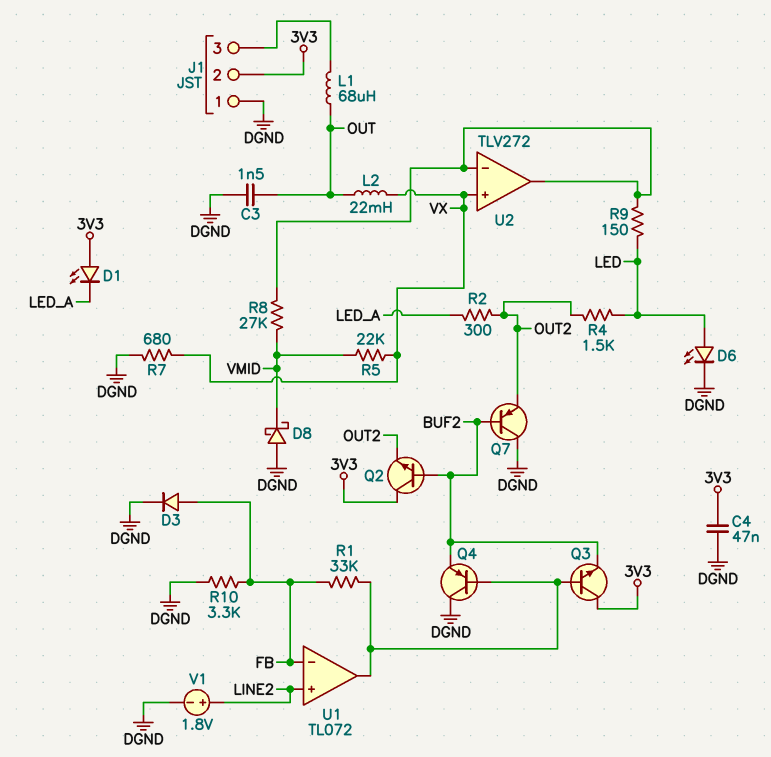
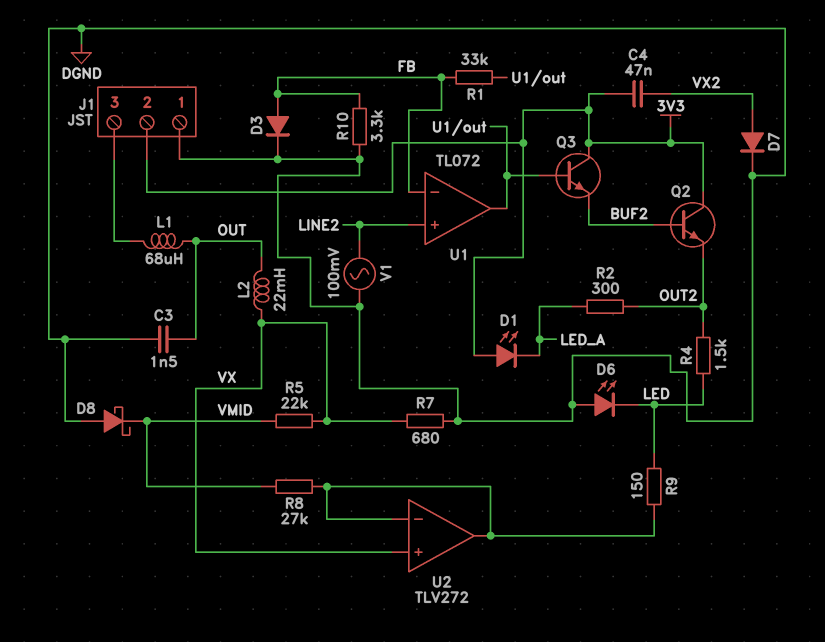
C4: 47nF (3V3, DGND) -> 47nF (3V3, VX2)
D6: LED (A LED, K DGND) -> LED (A DGND, K LED)
D7: none -> diode (A VX2, K DGND)
Q4: PNP (B U1/out, C DGND, E BUF2) -> none
Q7: PNP (B BUF2, C DGND, E OUT2) -> none
V1: 1.8V (plus LINE2, minus DGND) -> AC 100mV (DGND, LINE2)

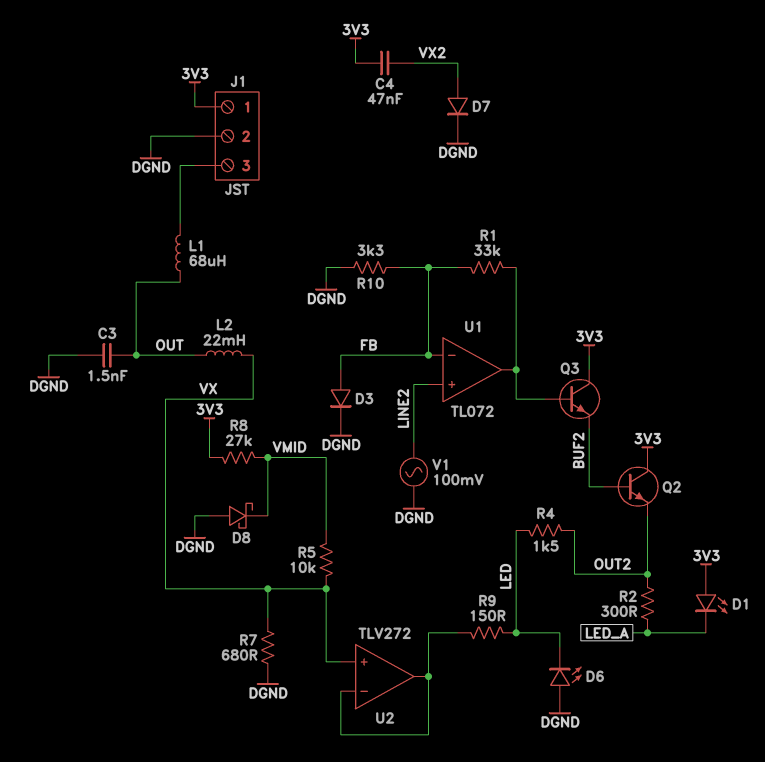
J1 pin 1: DGND -> 3V3
J1 pin 2: 3V3 -> DGND
R5: 22k (VMID, VX) -> 10k (VMID, VX)
R8: 27k (U2/in-, VMID) -> 27k (3V3, VMID)

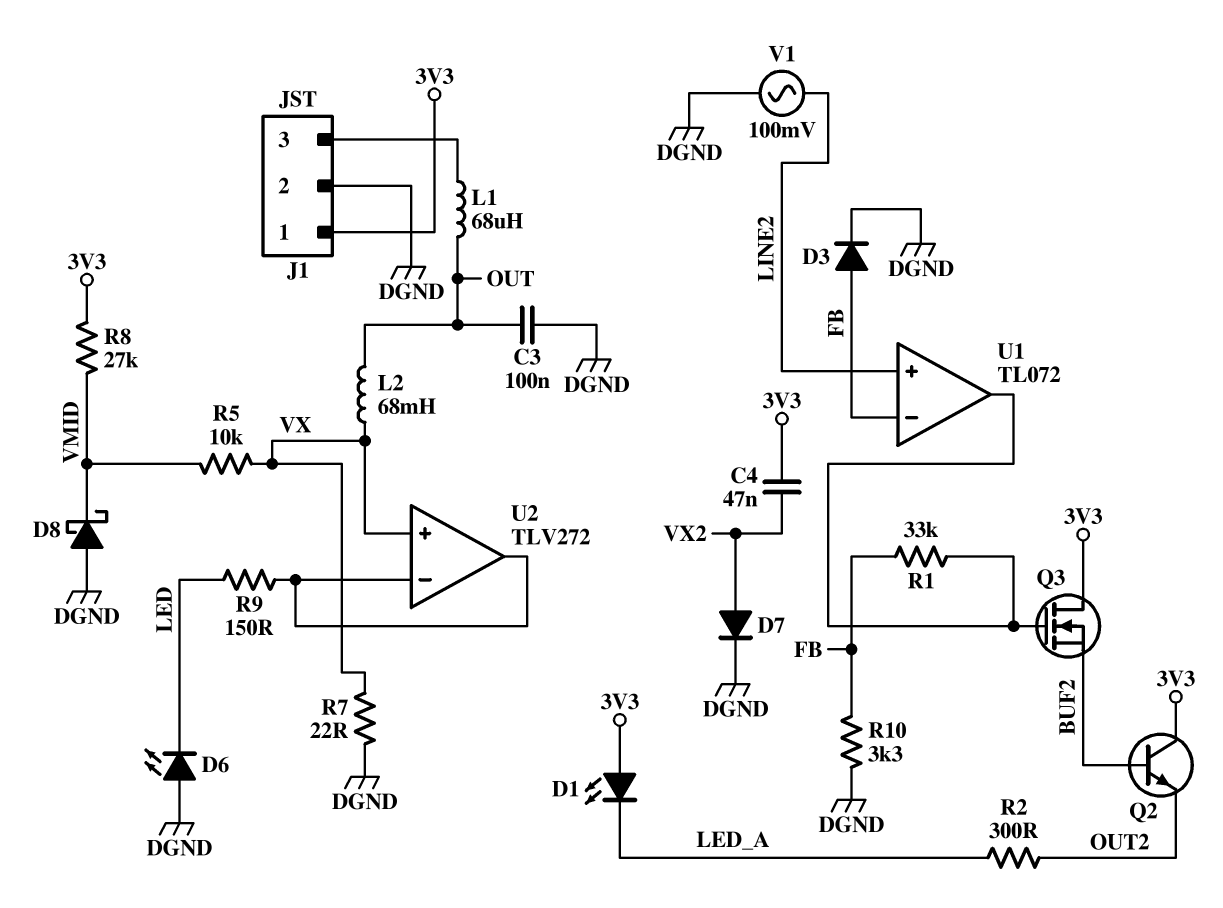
C3: 1.5nF (DGND, OUT) -> 100nF (DGND, OUT)
L2: 22mH (OUT, VX) -> 68mH (OUT, VX)
Q3: NPN (B U1/out, C 3V3, E BUF2) -> NMOS (G U1/out, D 3V3, S BUF2)
R4: 1.5k (LED, OUT2) -> none
R7: 680 (DGND, VX) -> 22 (DGND, VX)

